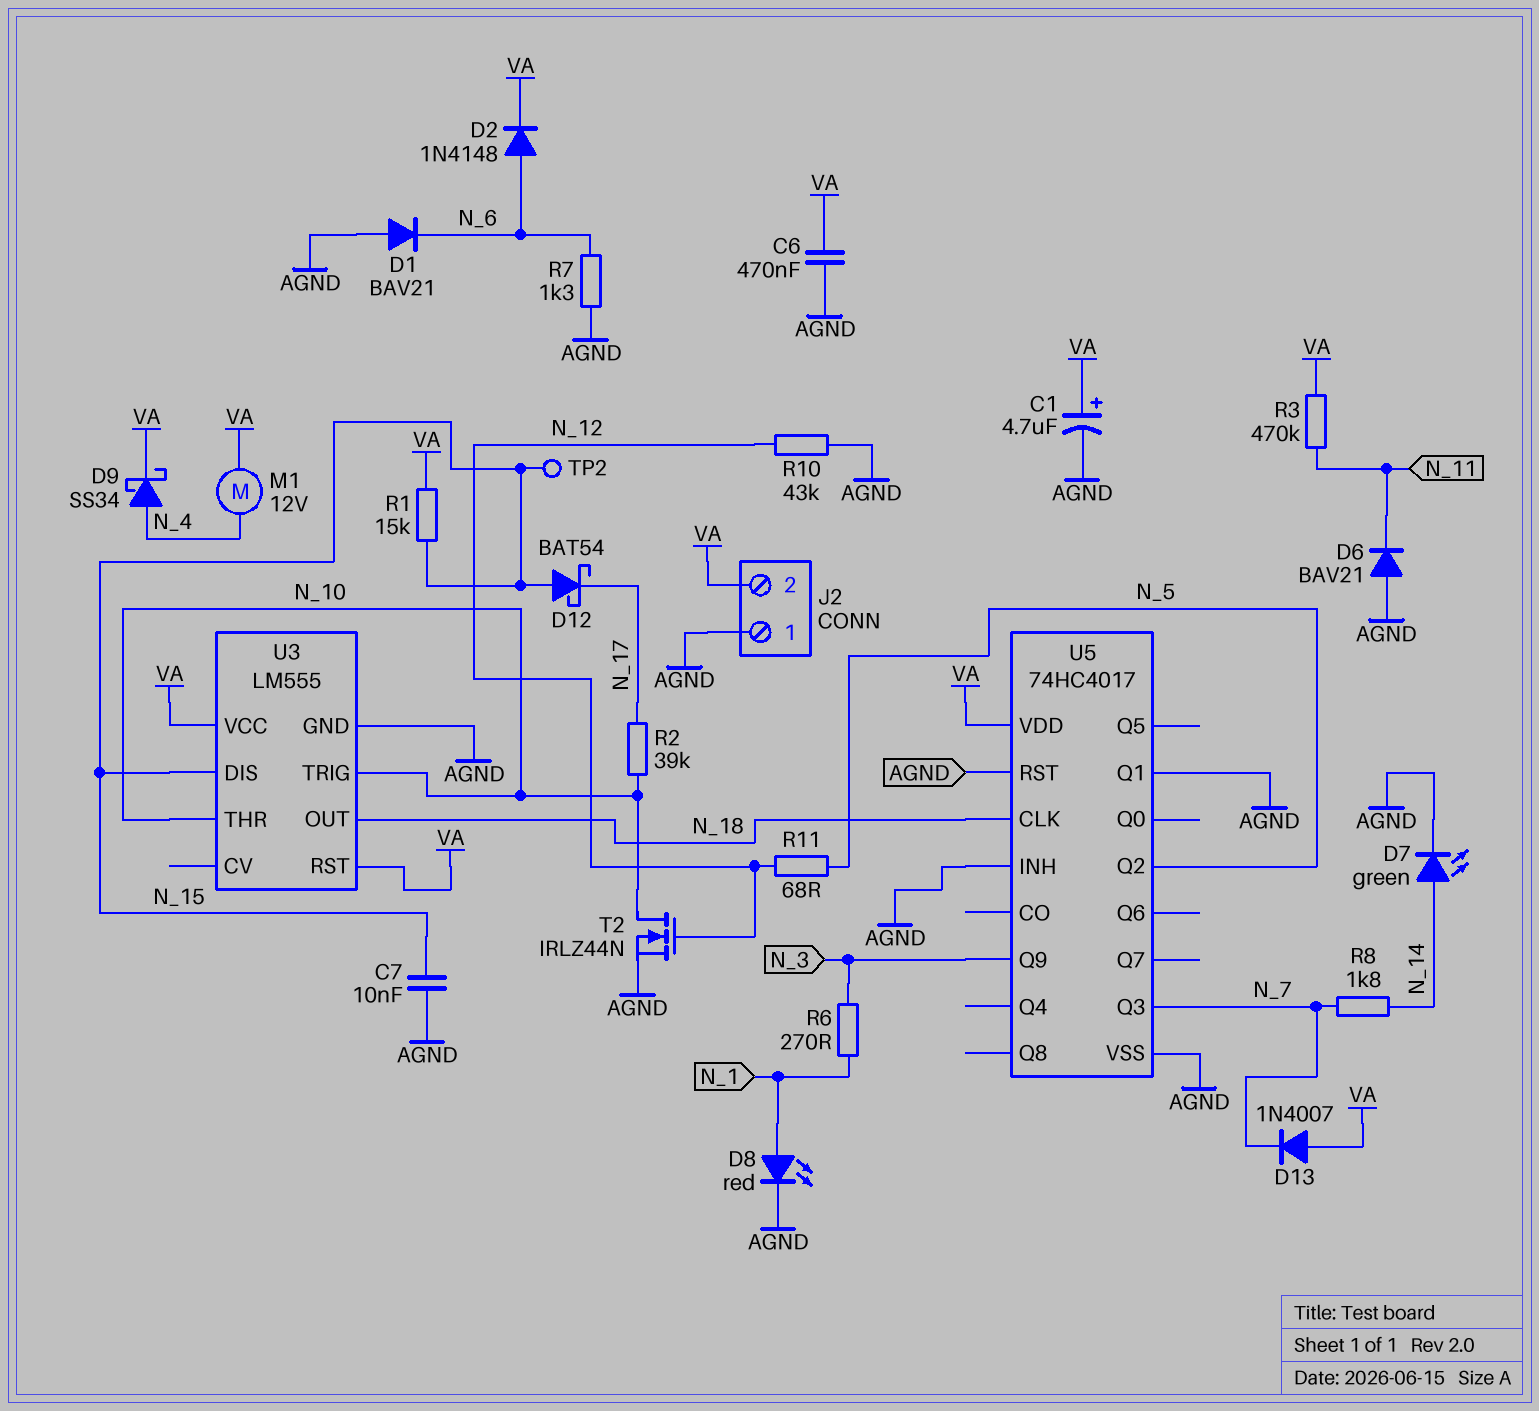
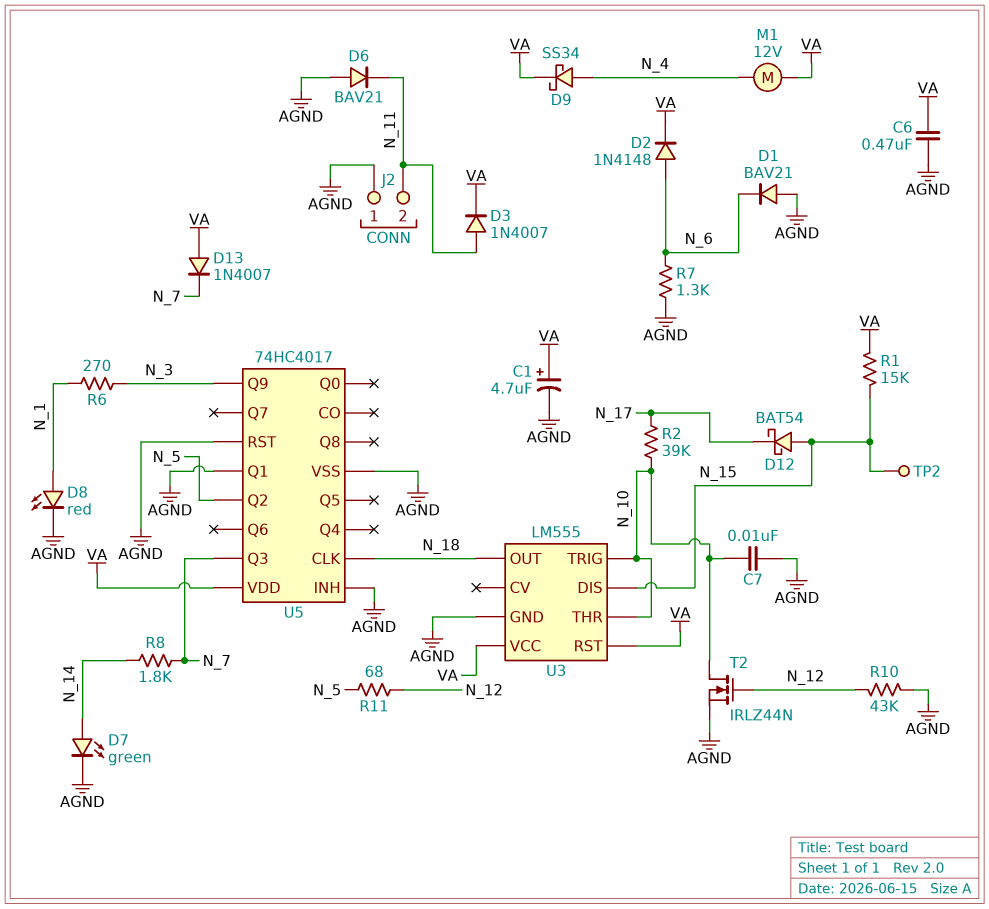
C7: 10nF (AGND, N_15) -> 10nF (AGND, N_10)
D3: none -> diode 1N4007 (A N_11, K VA)
J2 pin 2: VA -> N_11
R3: 470k (N_11, VA) -> none

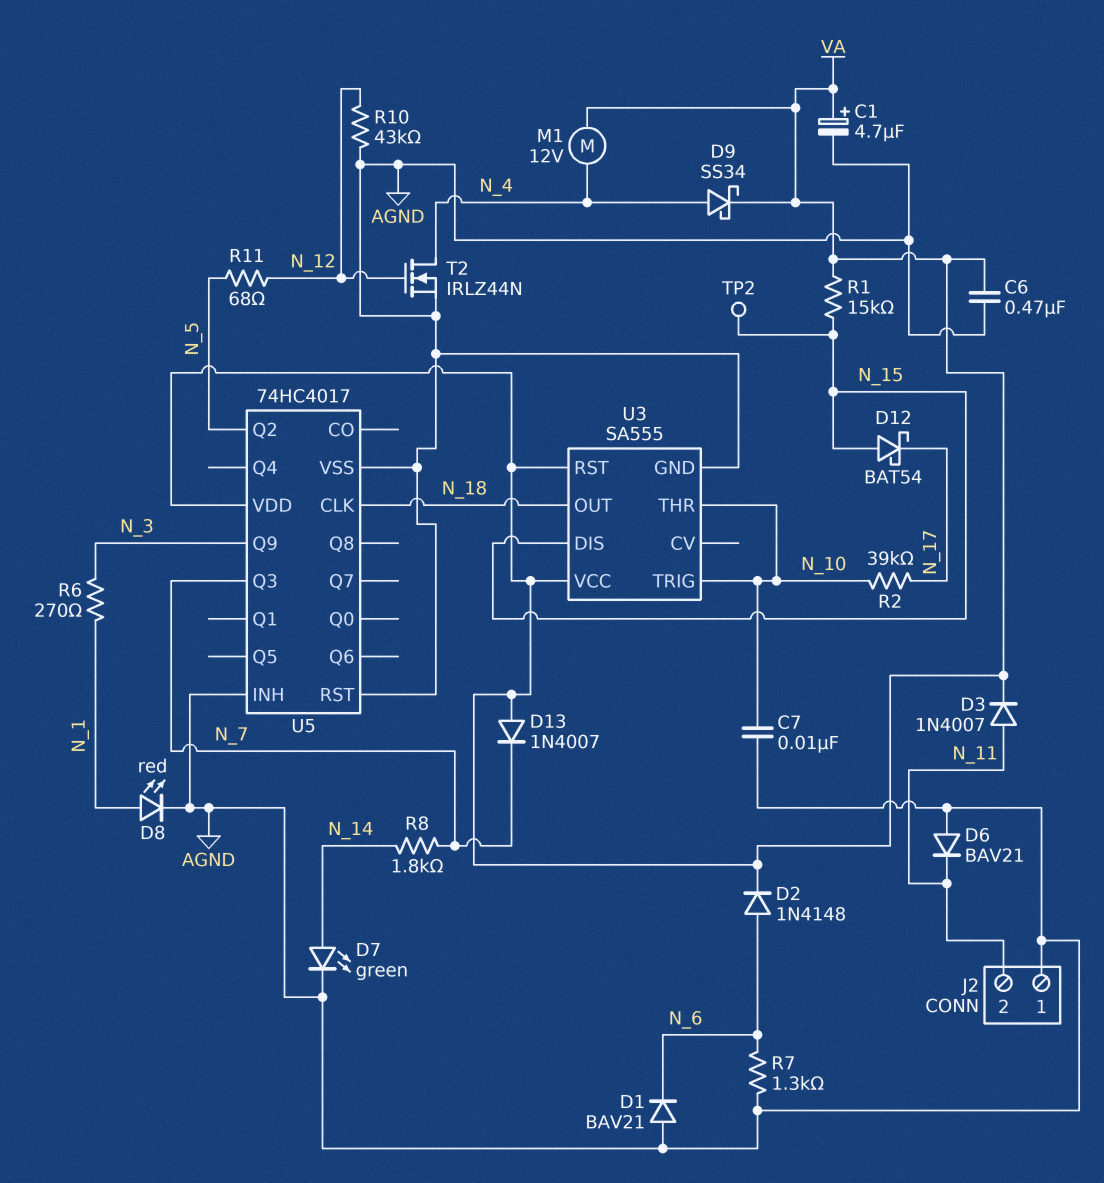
T2: NMOS IRLZ44N (G N_12, D N_10, S AGND) -> NMOS IRLZ44N (G N_12, D N_4, S AGND)
U3: LM555 -> SA555
U5 pin Q1: AGND -> none

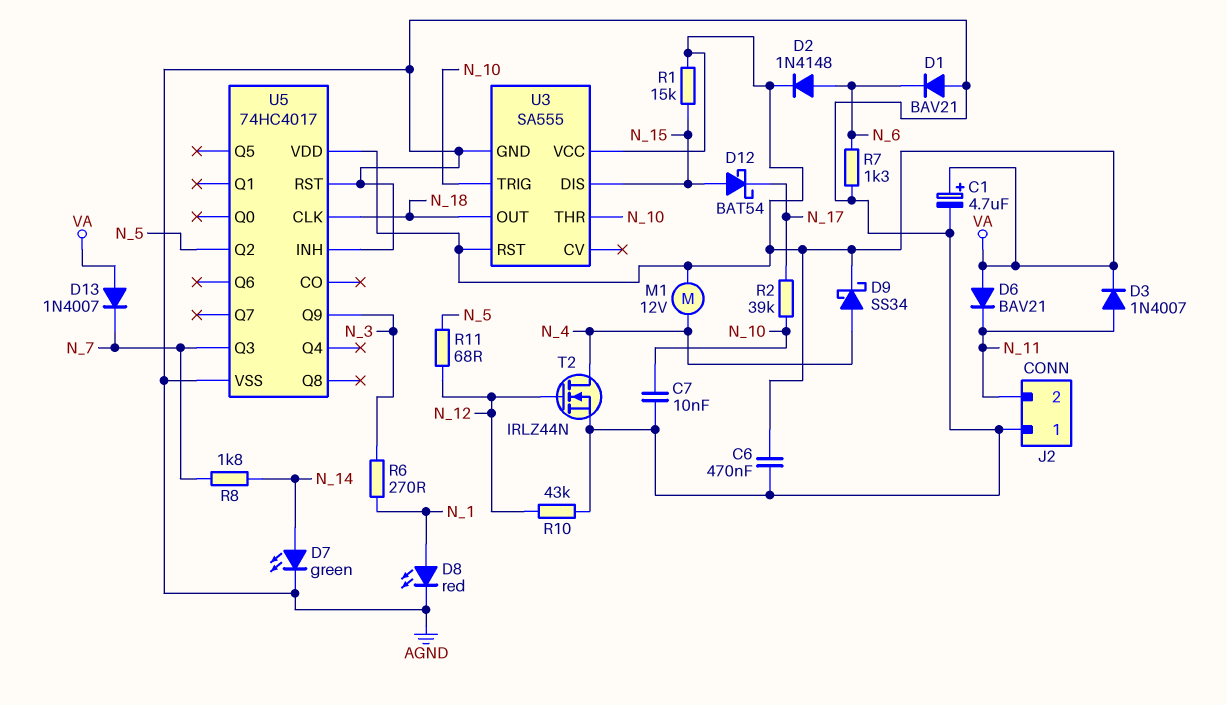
D6: diode BAV21 (A AGND, K N_11) -> diode BAV21 (A VA, K N_11)
TP2: test point (N_15) -> none

